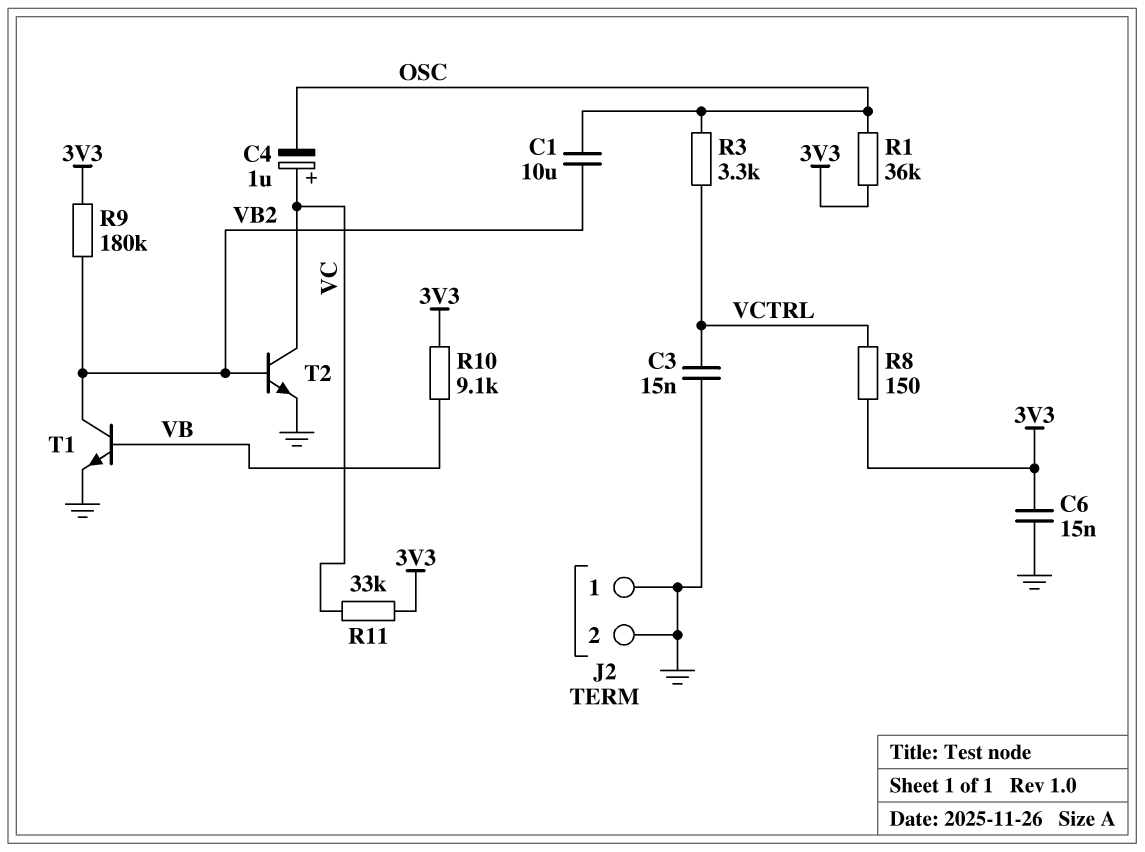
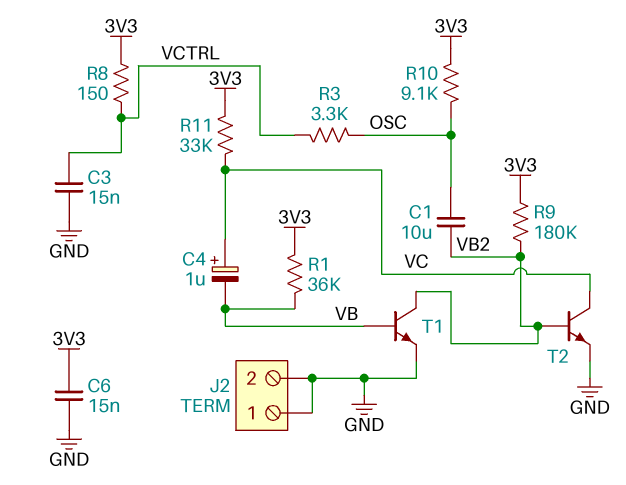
C4: 1uF (plus VC, minus OSC) -> 1uF (plus VC, minus VB)
R1: 36k (3V3, OSC) -> 36k (3V3, VB)
R10: 9.1k (3V3, VB) -> 9.1k (3V3, OSC)

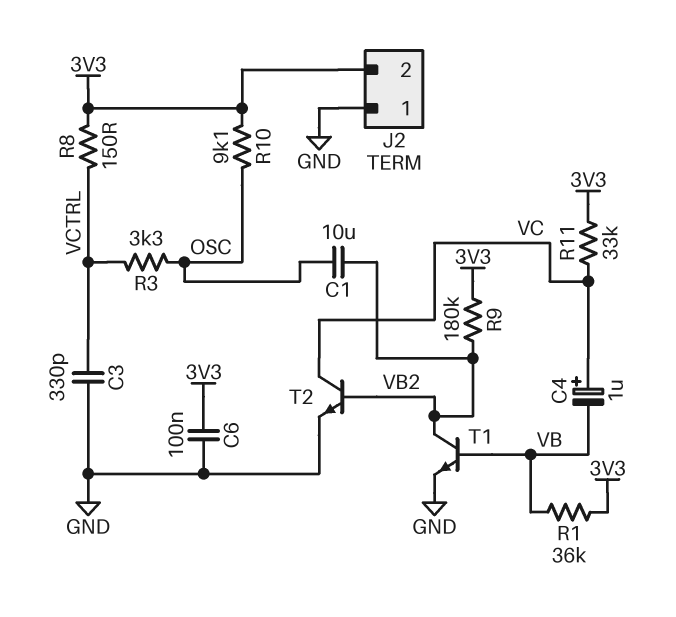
C3: 15nF (GND, VCTRL) -> 330pF (GND, VCTRL)
C6: 15nF (3V3, GND) -> 100nF (3V3, GND)
J2 pin 2: GND -> 3V3

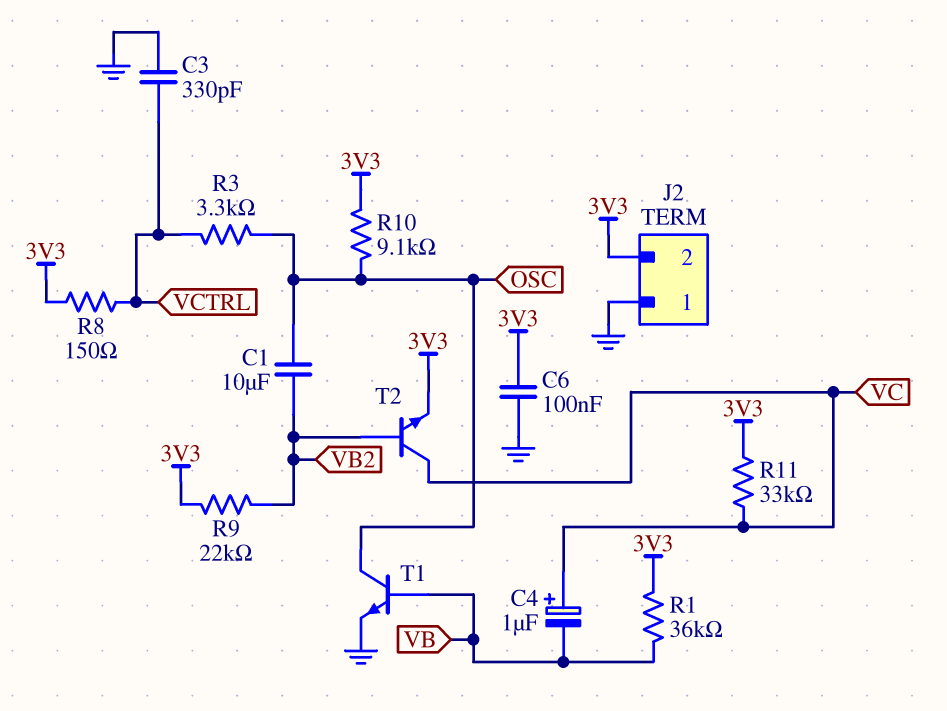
R9: 180k (3V3, VB2) -> 22k (3V3, VB2)
T1: NPN (B VB, C VB2, E GND) -> NPN (B VB, C OSC, E GND)
T2: NPN (B VB2, C VC, E GND) -> NPN (B VB2, C VC, E 3V3)

